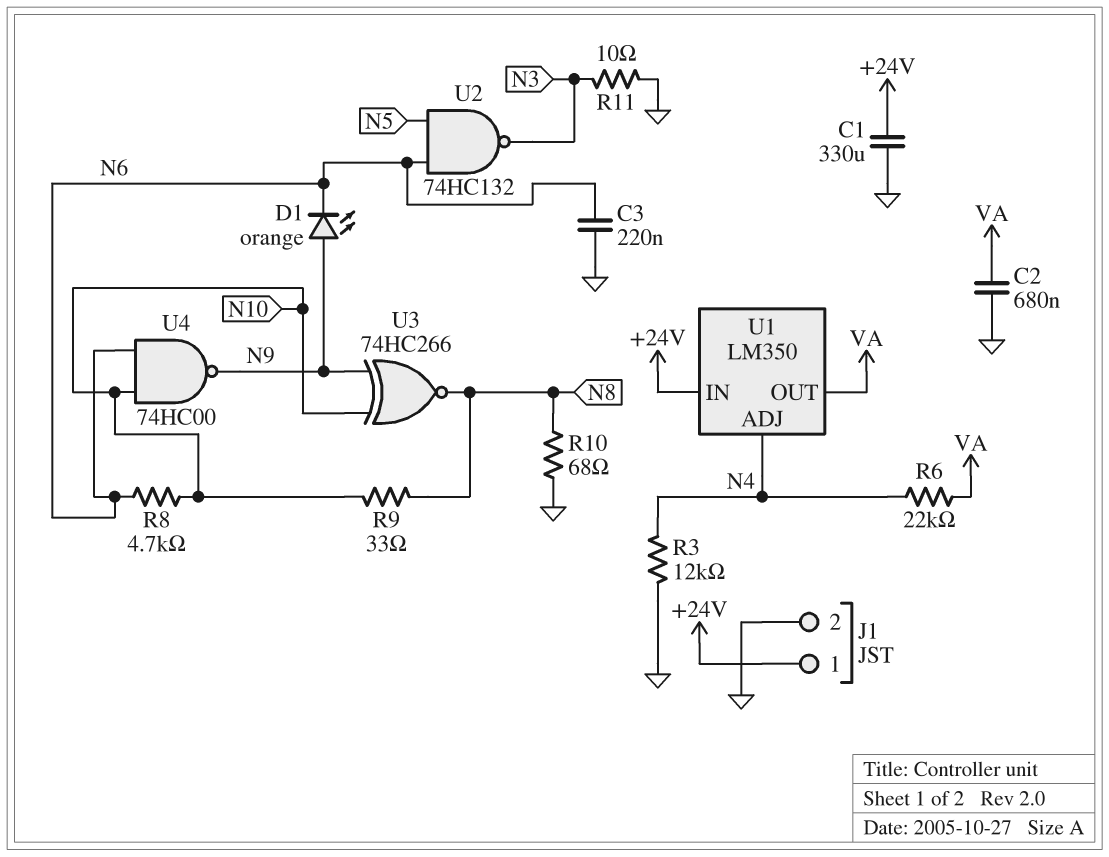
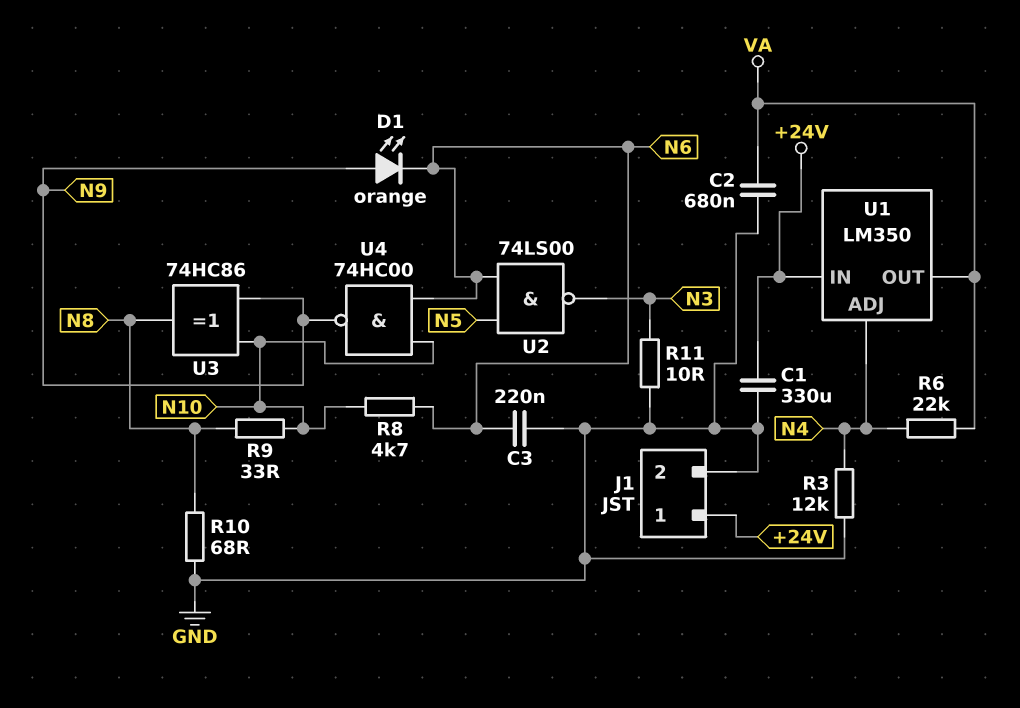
U2: NAND 74HC132 (in N5, in N6, out N3) -> NAND 74LS00 (in N5, in N6, out N3)
U3: XNOR 74HC266 (in N9, in N10, out N8) -> XOR 74HC86 (in N9, in N10, out N8)

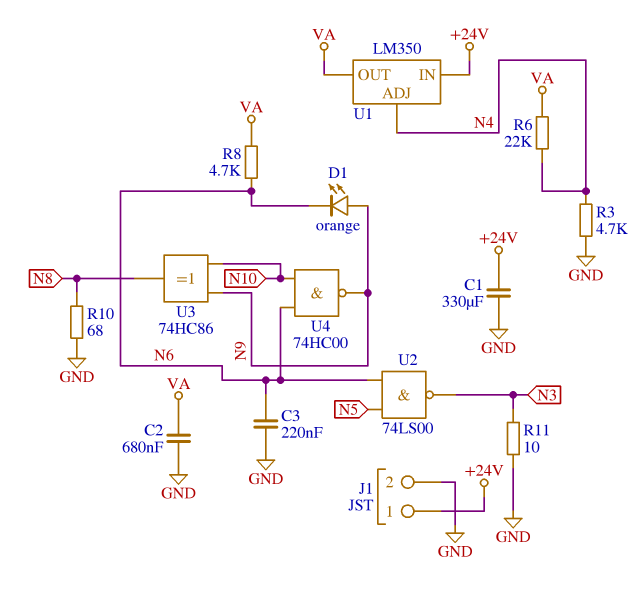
R3: 12k (GND, N4) -> 4.7k (GND, N4)
R8: 4.7k (N6, N10) -> 4.7k (N6, VA)
R9: 33 (N8, N10) -> none

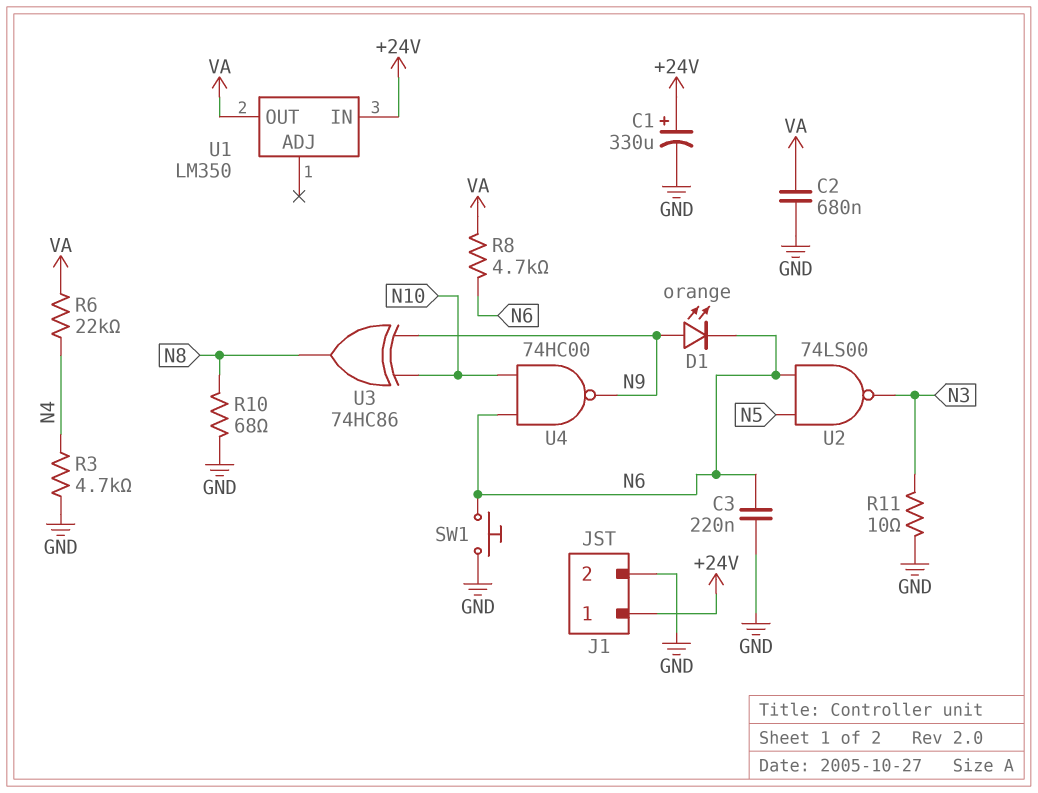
C1: 330uF (+24V, GND) -> 330uF (plus +24V, minus GND)
SW1: none -> button (GND, N6)
U1 pin ADJ: N4 -> none

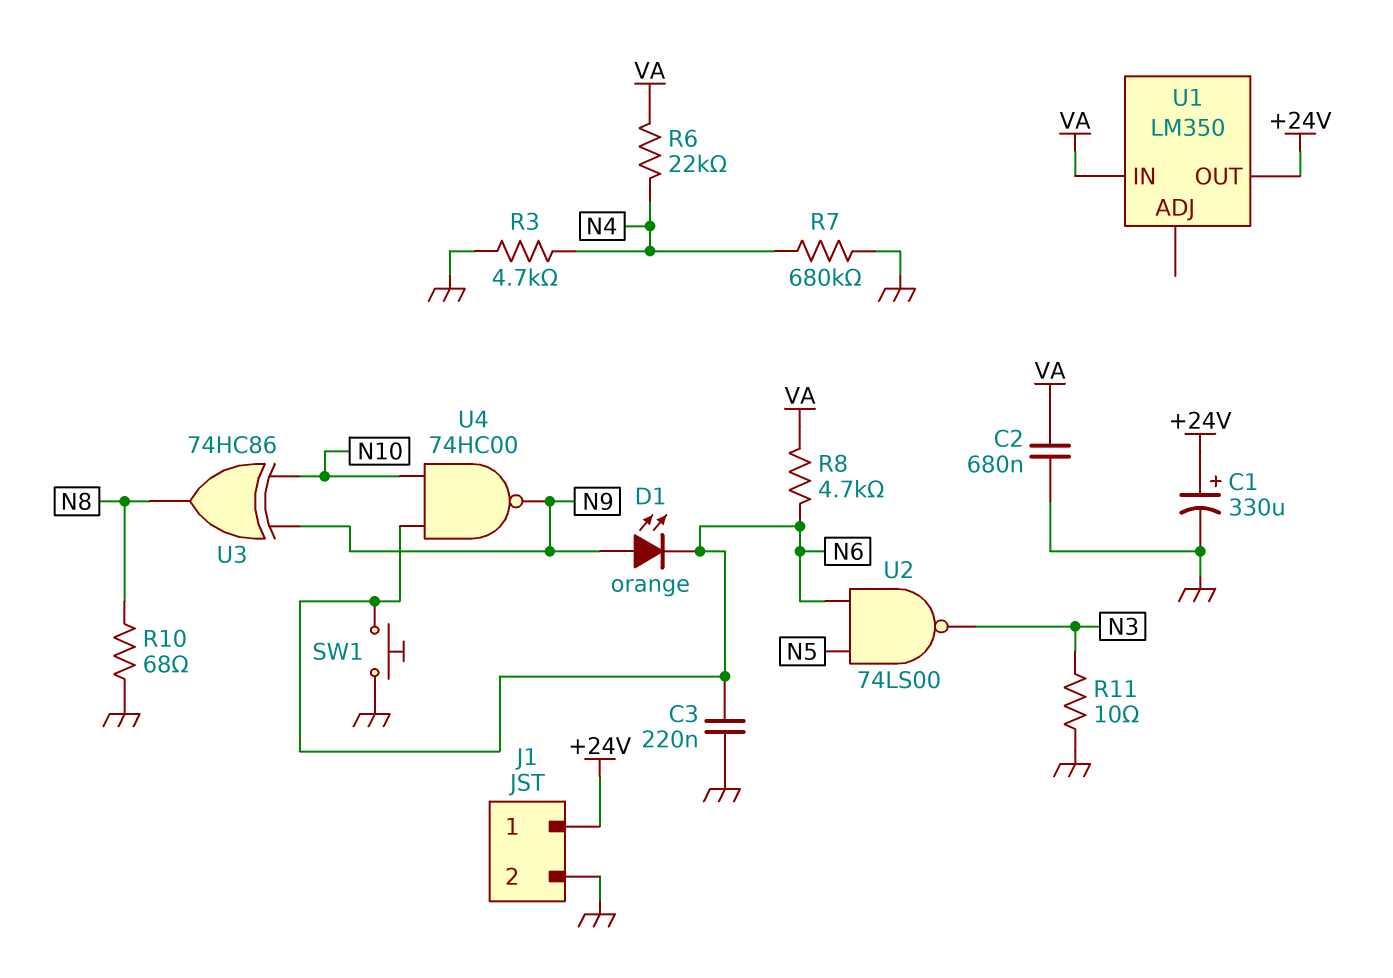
R7: none -> 680k (GND, N4)
U1 pin IN: +24V -> VA
U1 pin OUT: VA -> +24V

